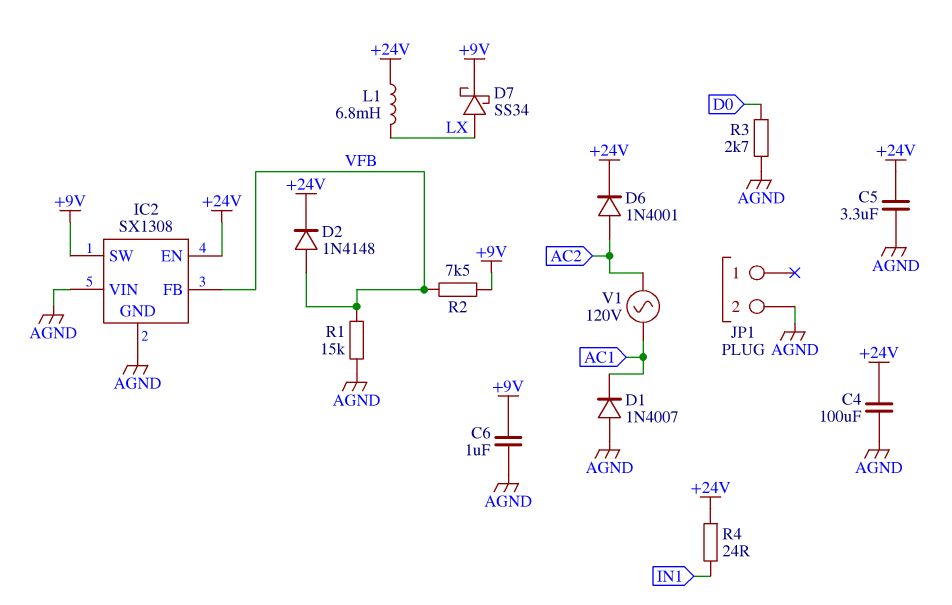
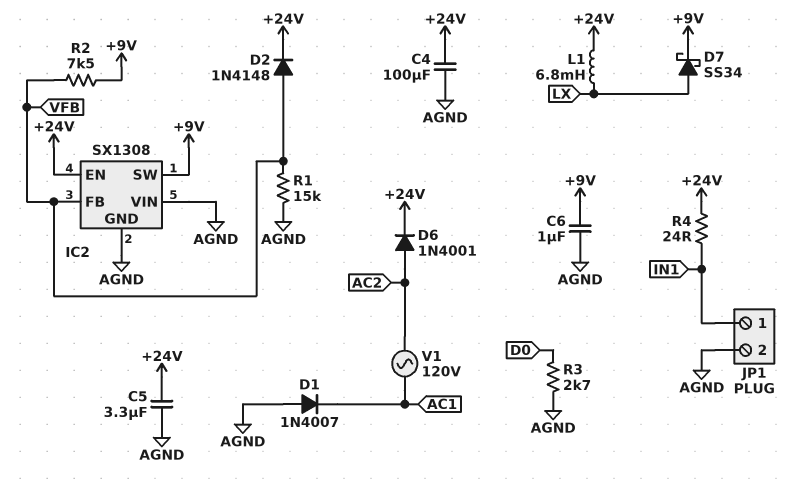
JP1 pin 1: none -> IN1

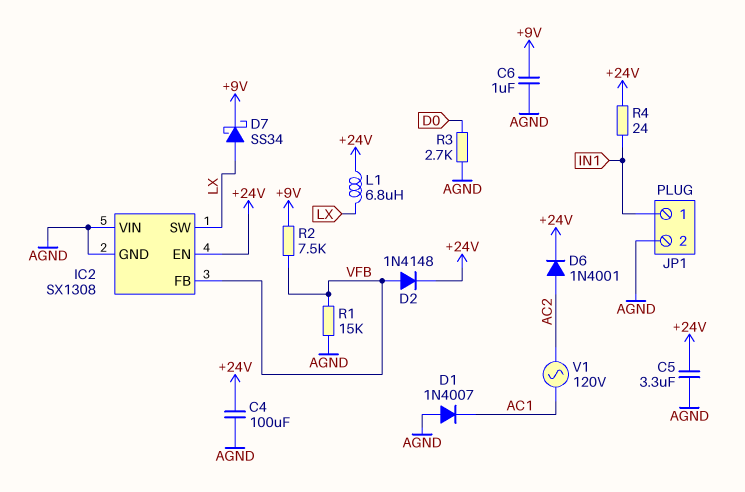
IC2 pin SW: +9V -> LX
L1: 6.8mH (+24V, LX) -> 6.8uH (+24V, LX)

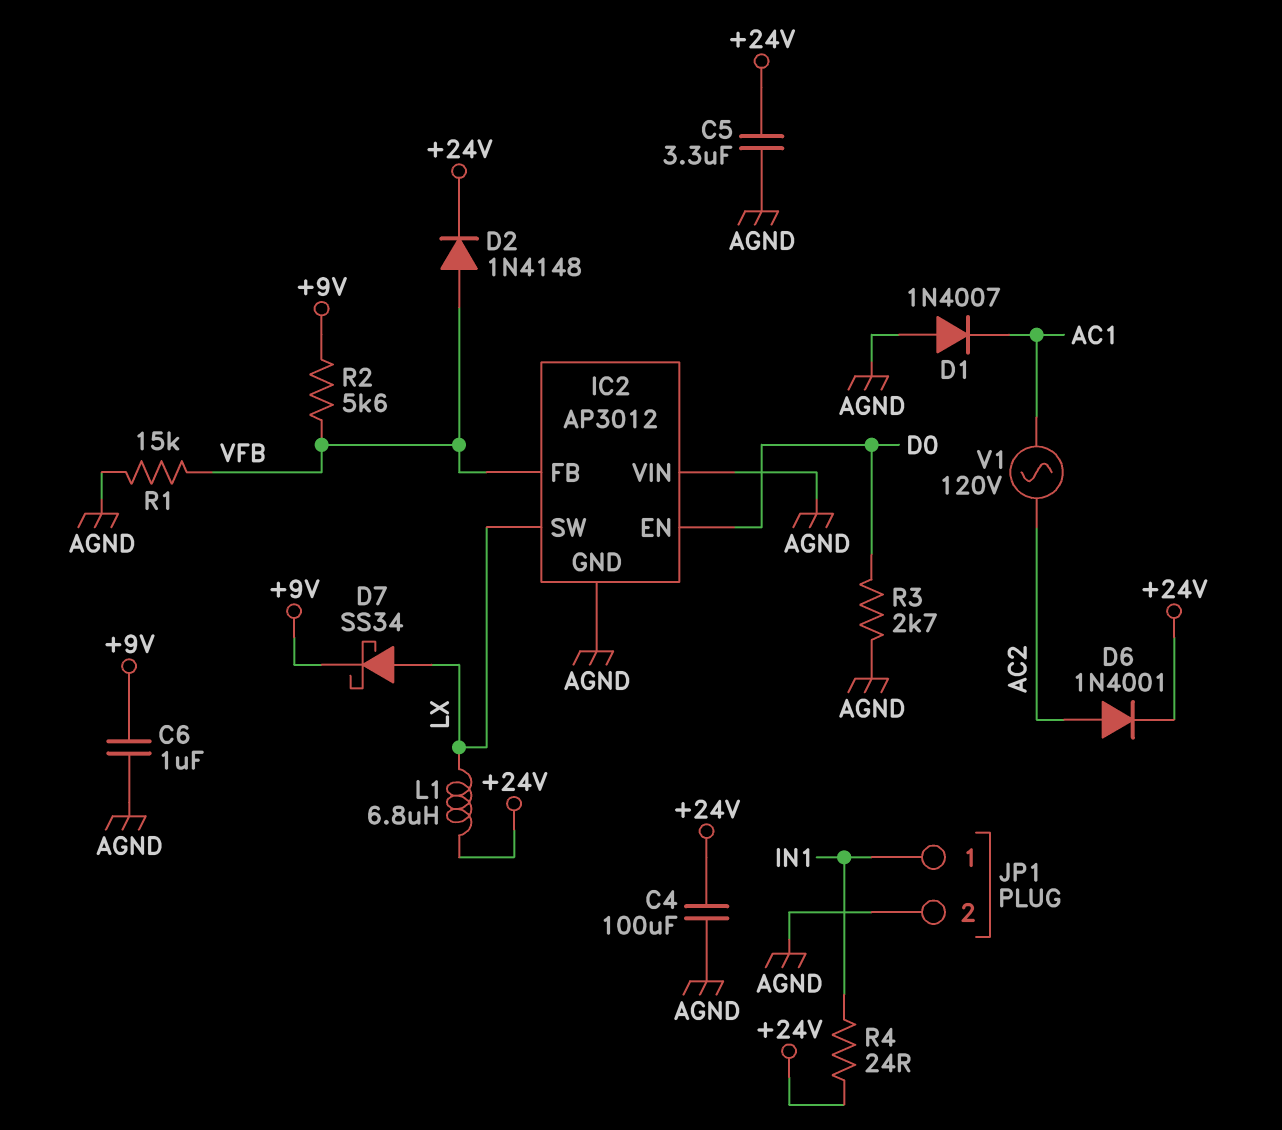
IC2: SX1308 -> AP3012
IC2 pin EN: +24V -> D0
R2: 7.5k (+9V, VFB) -> 5.6k (+9V, VFB)

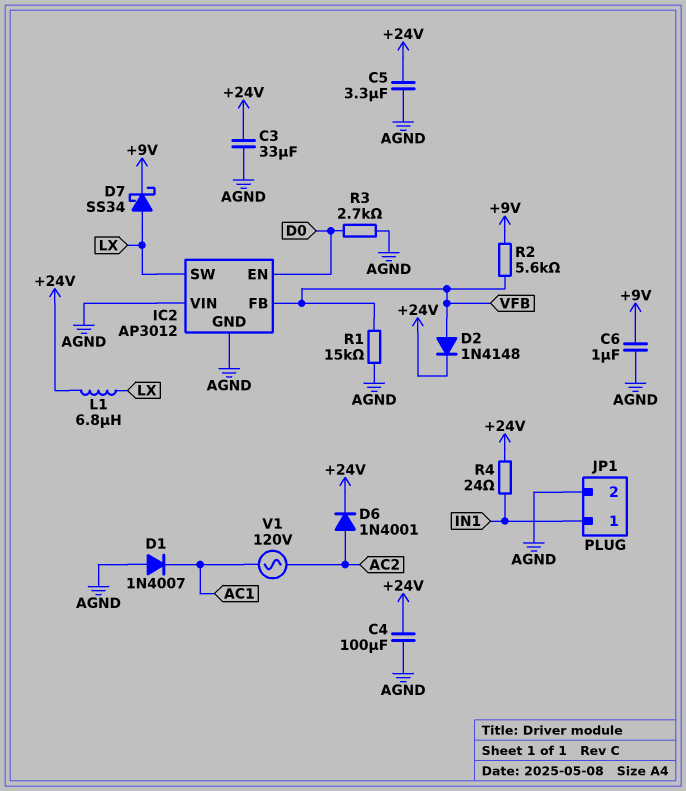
C3: none -> 33uF (+24V, AGND)

